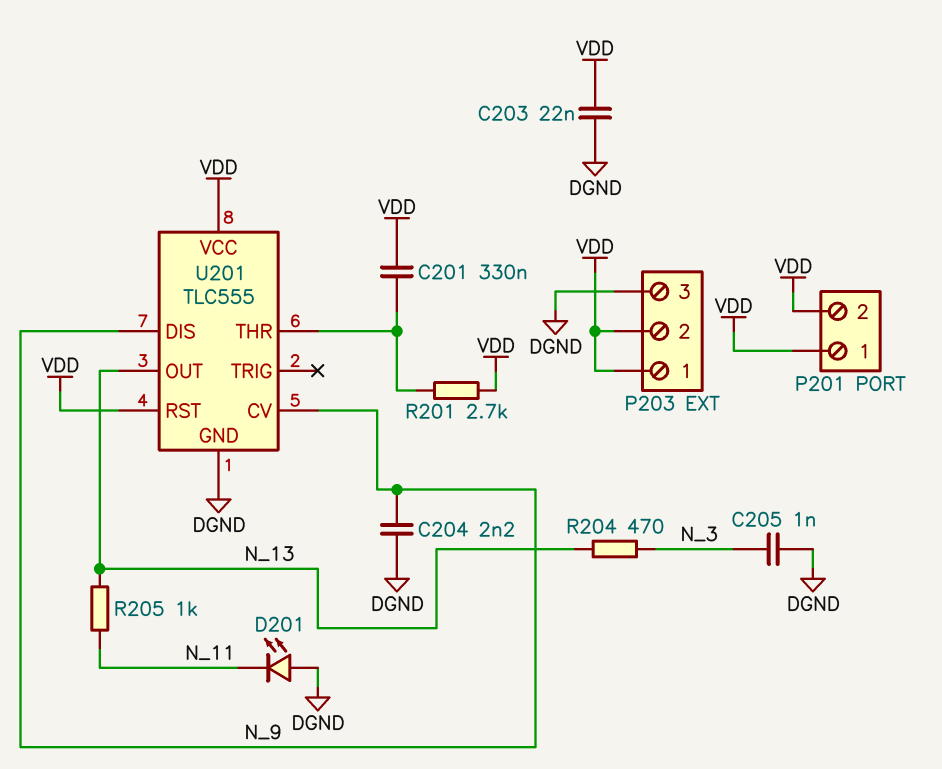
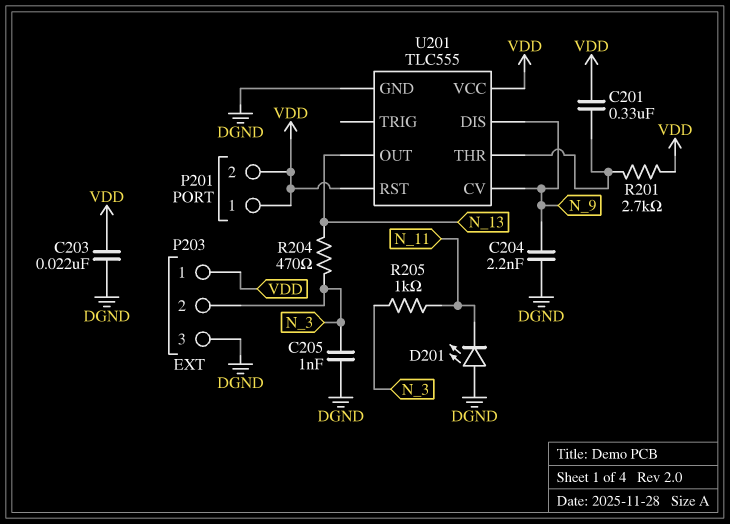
P203 pin 2: VDD -> N_3
R205: 1k (N_11, N_13) -> 1k (N_3, N_11)

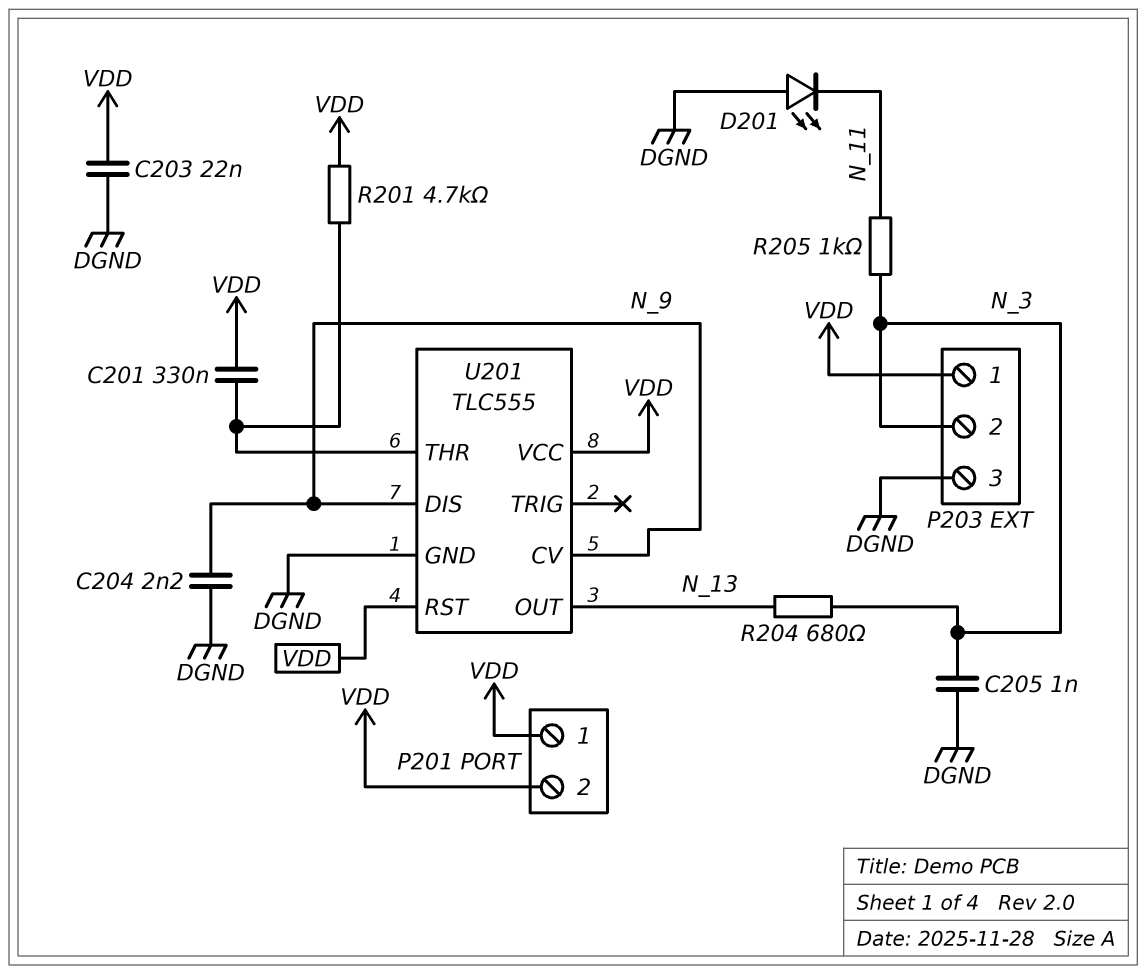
R201: 2.7k (U201/THR, VDD) -> 4.7k (U201/THR, VDD)
R204: 470 (N_3, N_13) -> 680 (N_3, N_13)

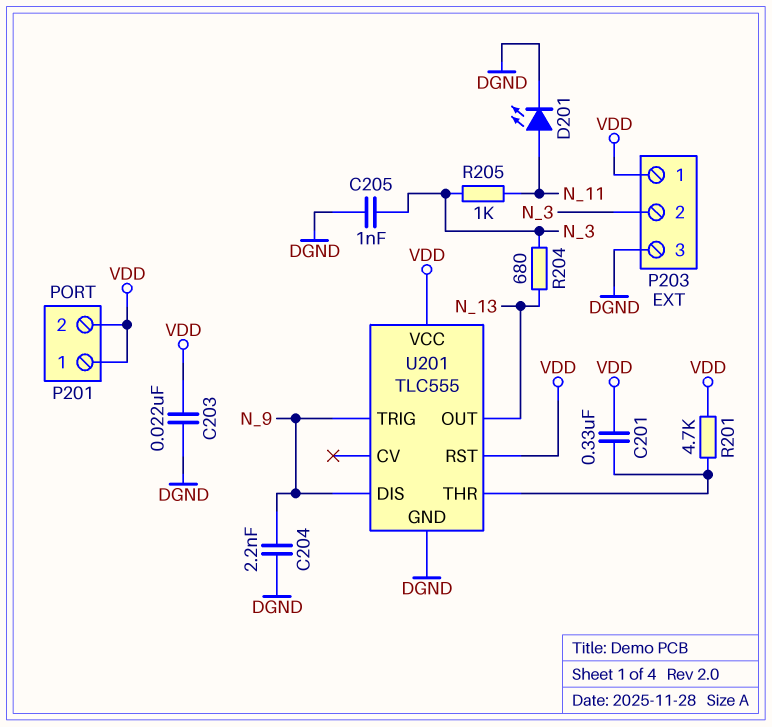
D201: LED (A DGND, K N_11) -> LED (A N_11, K DGND)
U201 pin CV: N_9 -> none
U201 pin TRIG: none -> N_9

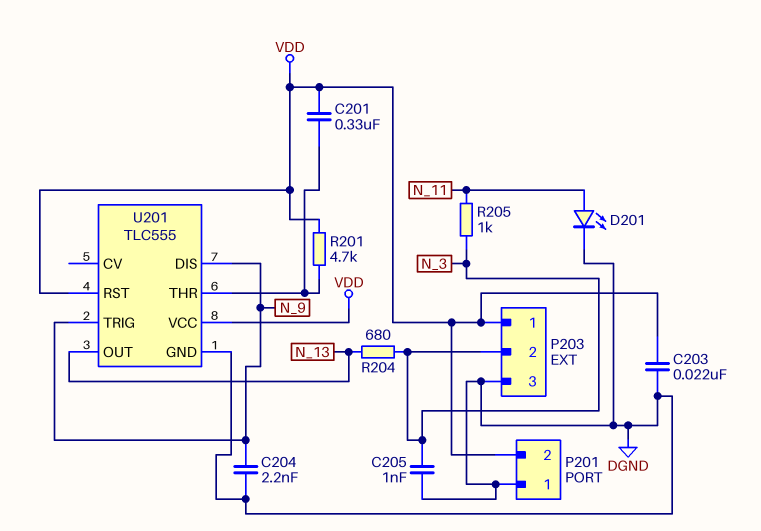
P201 pin 1: VDD -> DGND

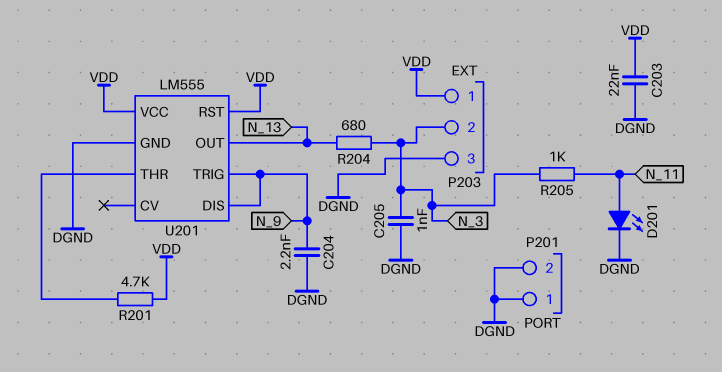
C201: 330nF (U201/THR, VDD) -> none
P201 pin 2: VDD -> DGND
U201: TLC555 -> LM555

